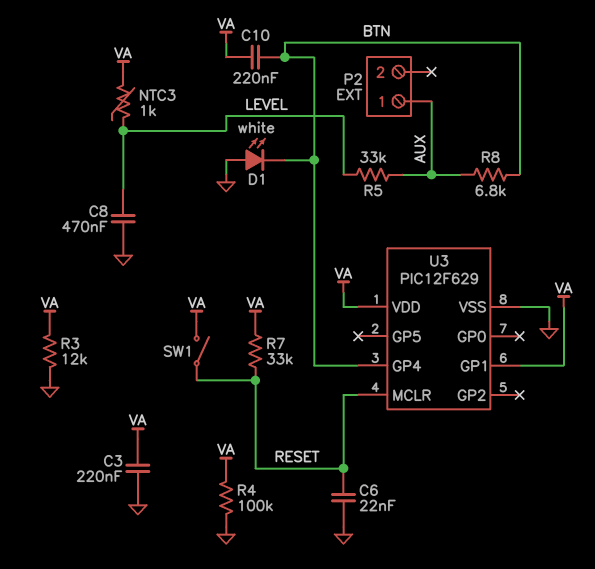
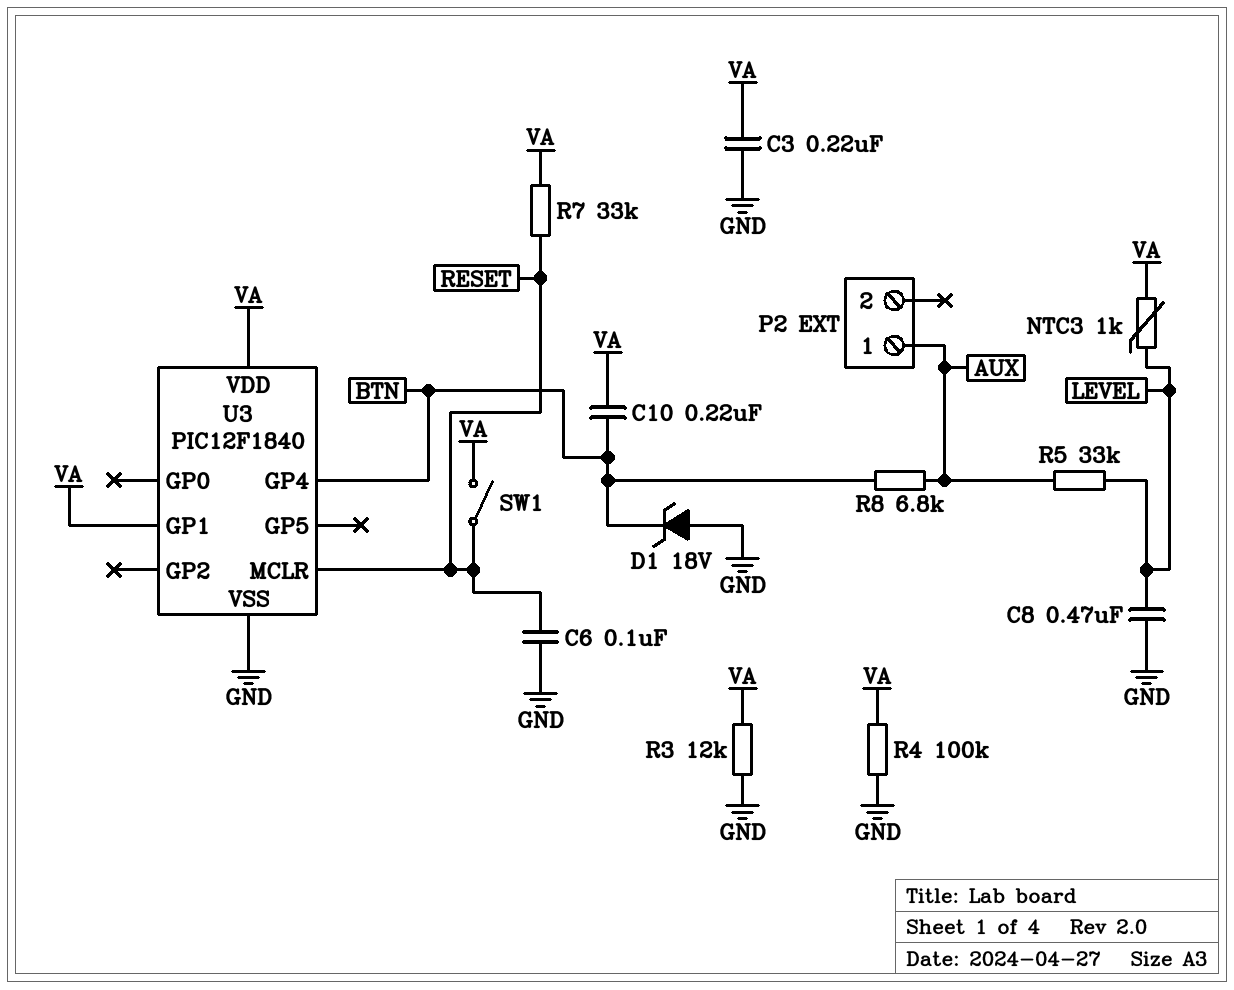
C6: 22nF (GND, RESET) -> 100nF (GND, RESET)
D1: LED white (A GND, K BTN) -> zener 18V (A GND, K BTN)
U3: PIC12F629 -> PIC12F1840

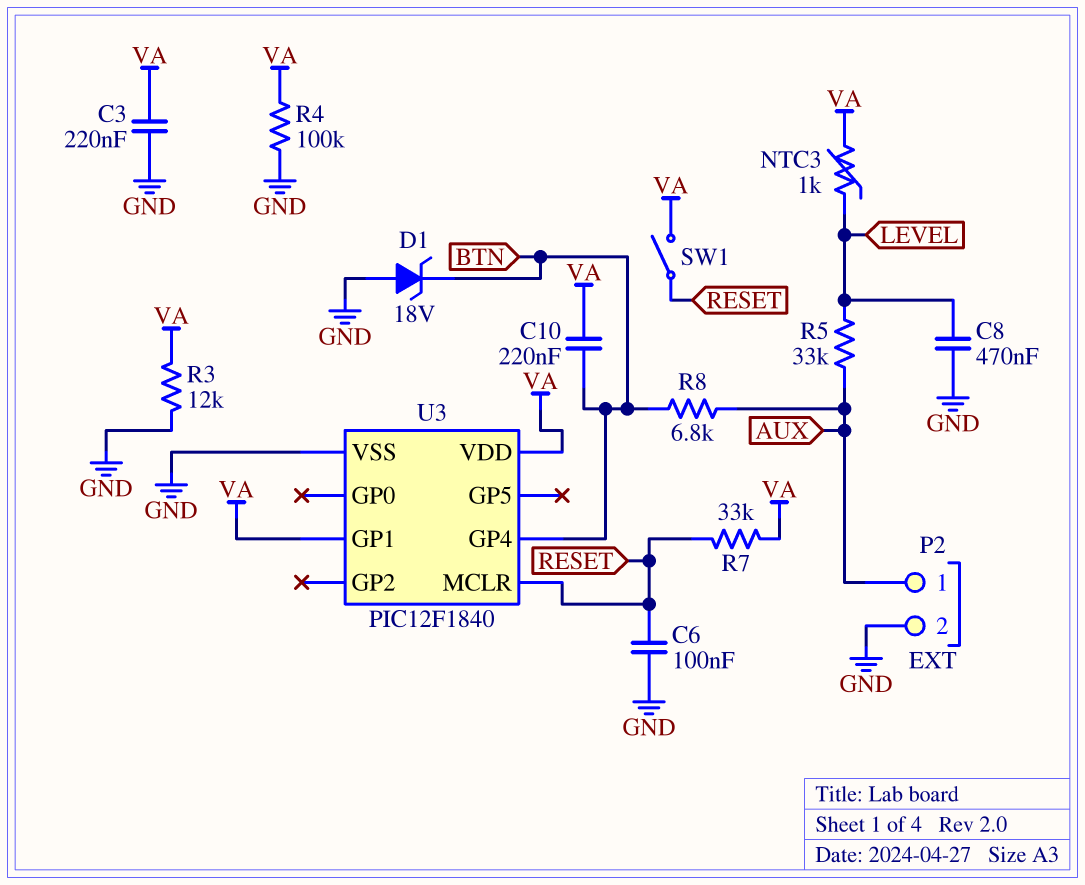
P2 pin 2: none -> GND

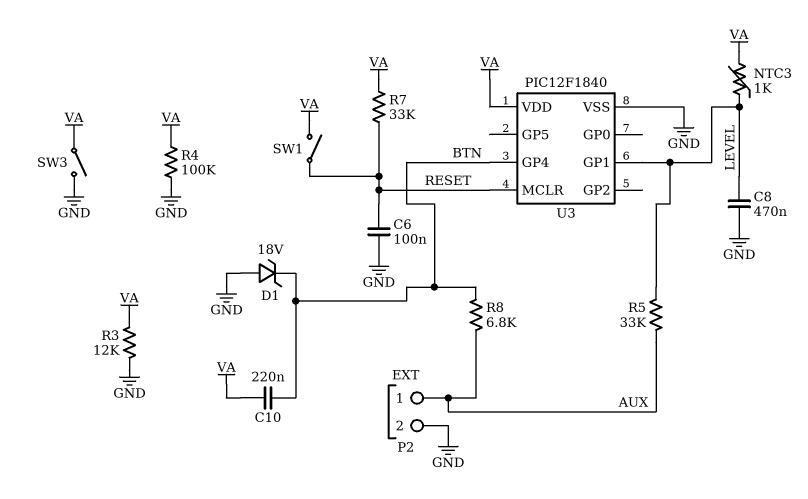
C3: 220nF (GND, VA) -> none
SW3: none -> switch (GND, VA)
U3 pin GP1: VA -> LEVEL

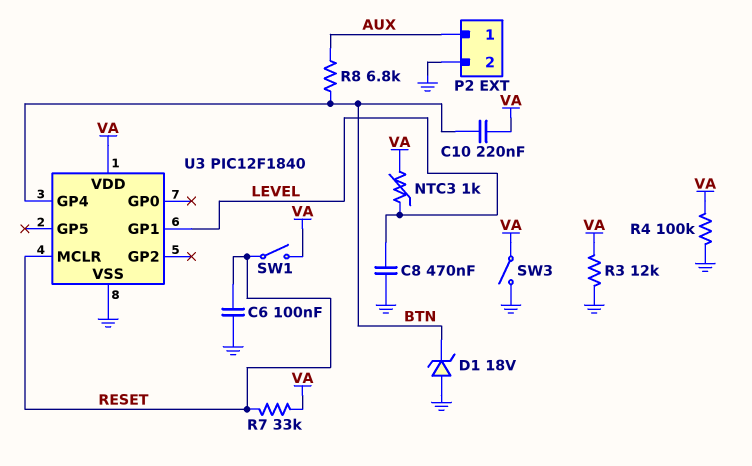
R5: 33k (AUX, LEVEL) -> none

